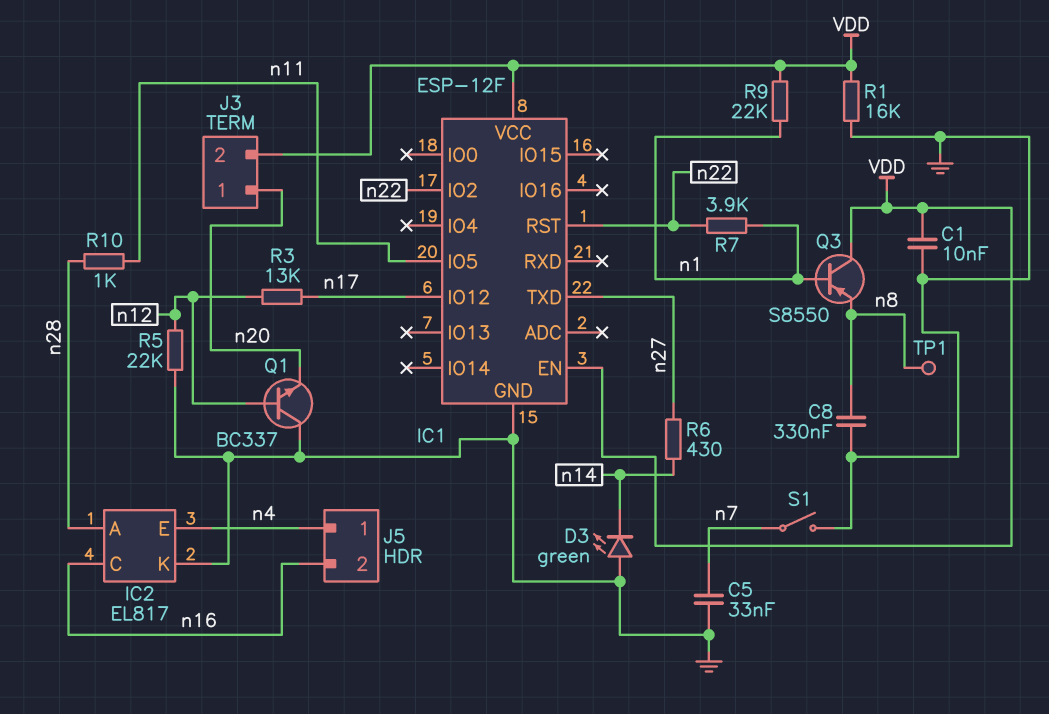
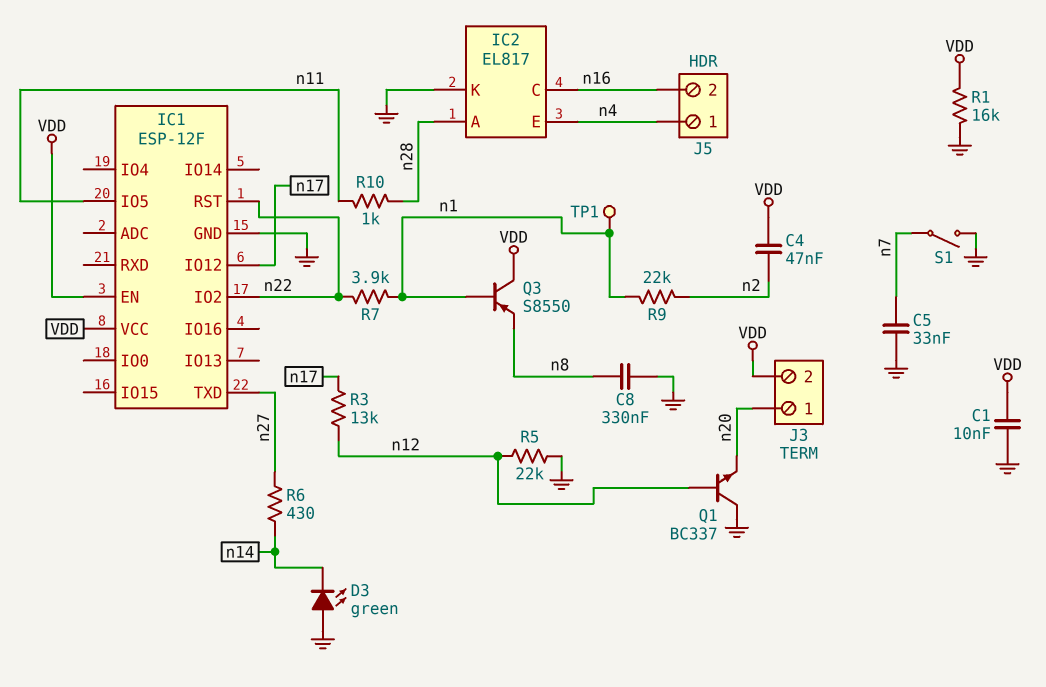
C4: none -> 47nF (VDD, n2)
R9: 22k (VDD, n1) -> 22k (n1, n2)
TP1: test point (n8) -> test point (n1)

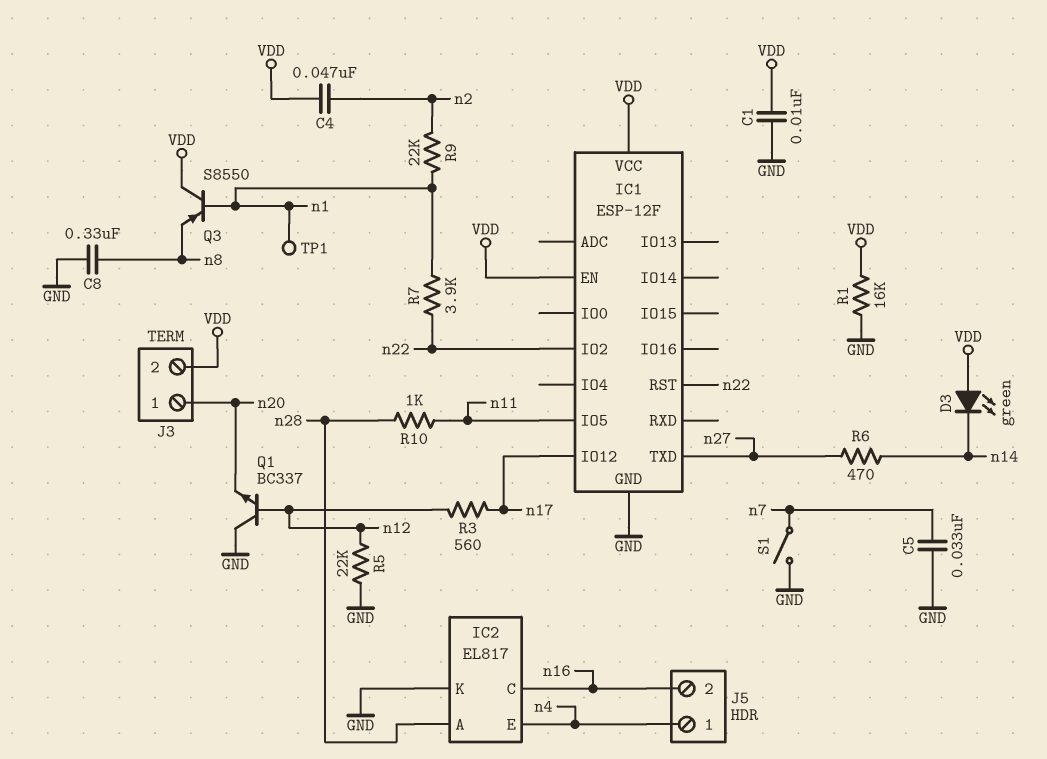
D3: LED green (A GND, K n14) -> LED green (A VDD, K n14)
R3: 13k (n12, n17) -> 560 (n12, n17)
R6: 430 (n14, n27) -> 470 (n14, n27)

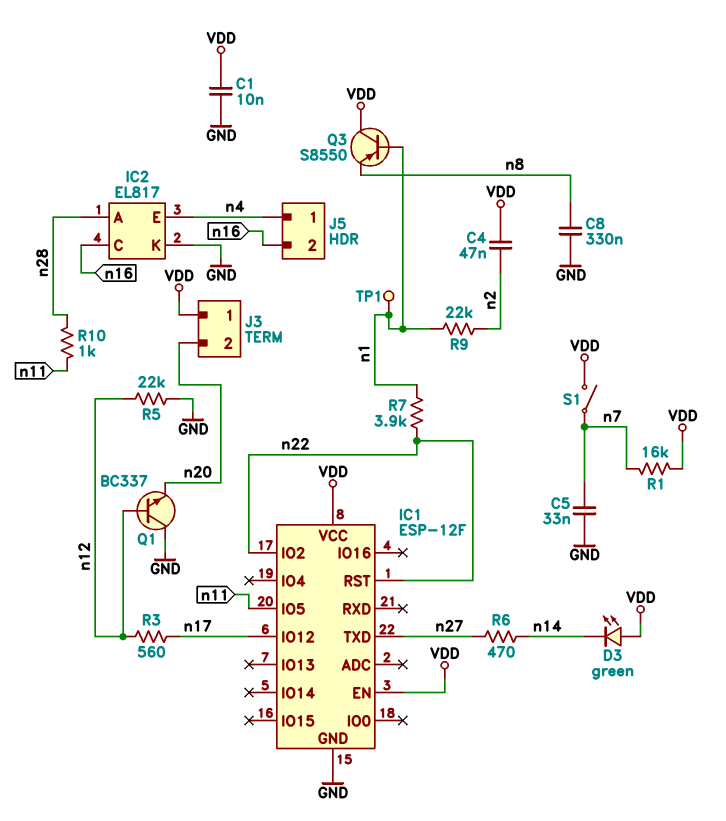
J3 pin 1: n20 -> VDD
J3 pin 2: VDD -> n20
R1: 16k (GND, VDD) -> 16k (VDD, n7)
S1: switch (GND, n7) -> switch (VDD, n7)

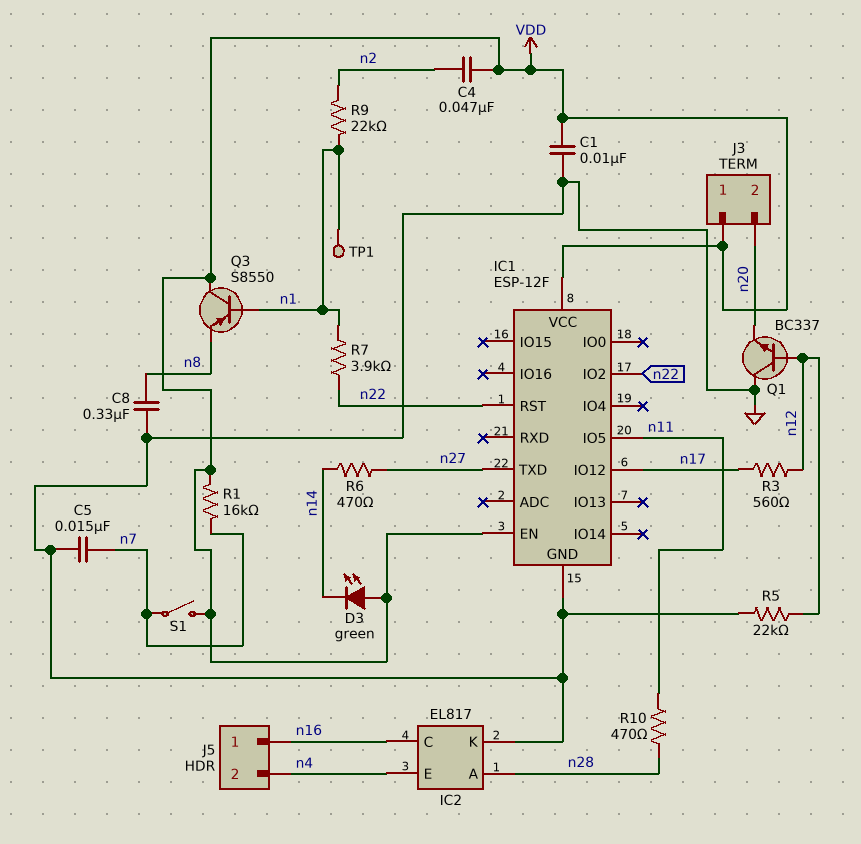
C5: 33nF (GND, n7) -> 15nF (GND, n7)
J5 pin 1: n4 -> n16
J5 pin 2: n16 -> n4
R10: 1k (n11, n28) -> 470 (n11, n28)

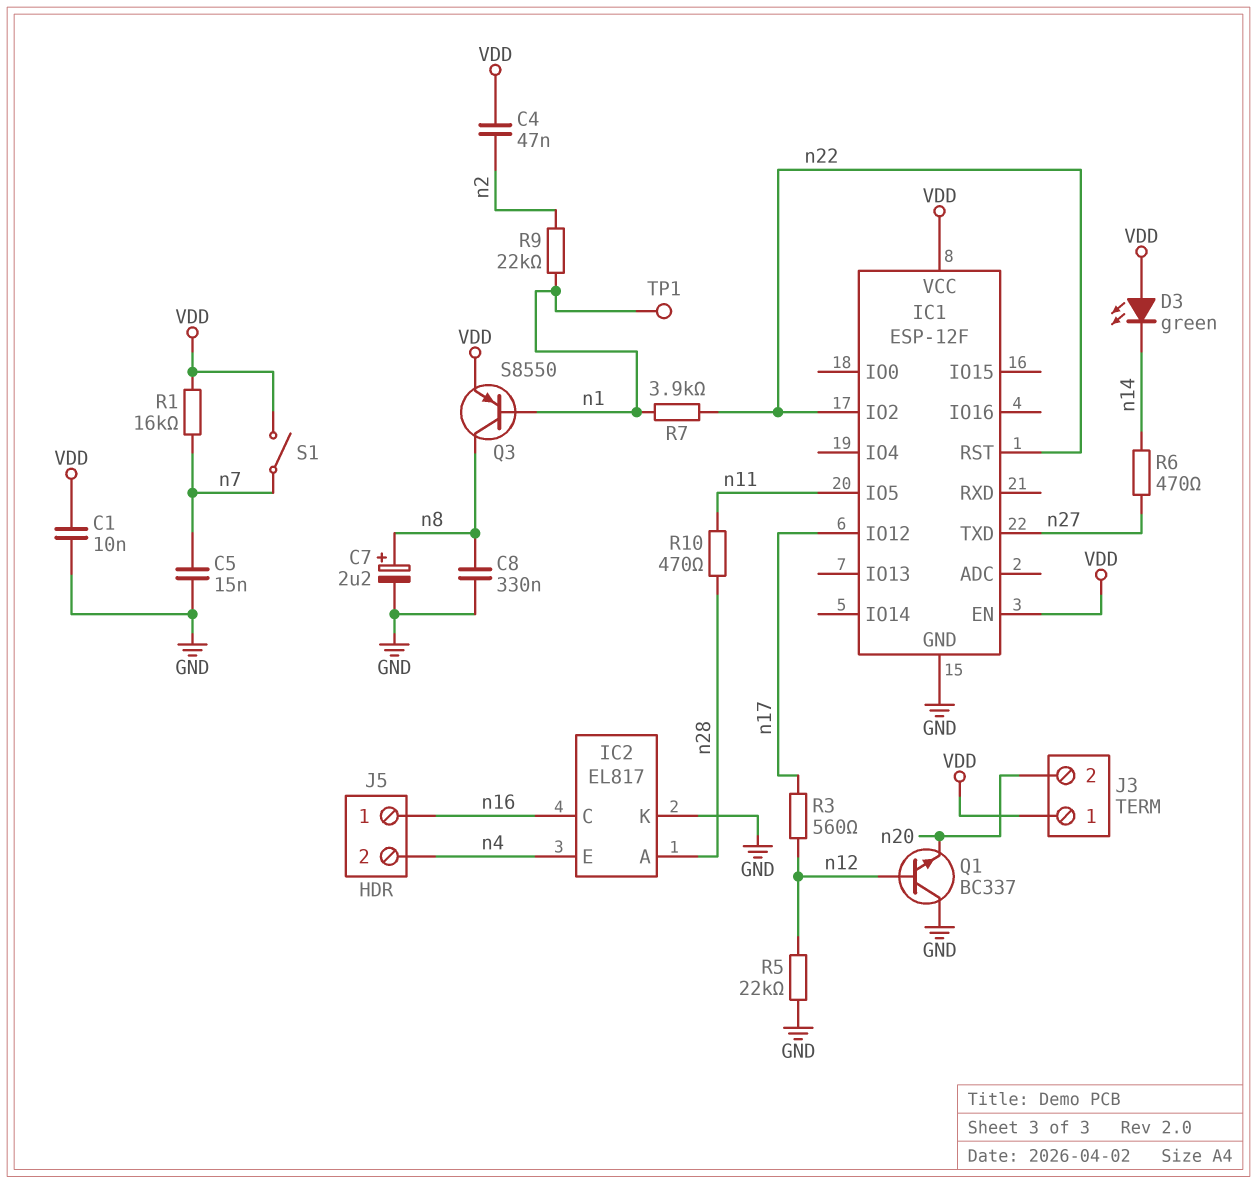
C7: none -> 2.2uF (plus n8, minus GND)
Q3: PNP S8550 (B n1, C VDD, E n8) -> PNP S8550 (B n1, C n8, E VDD)

